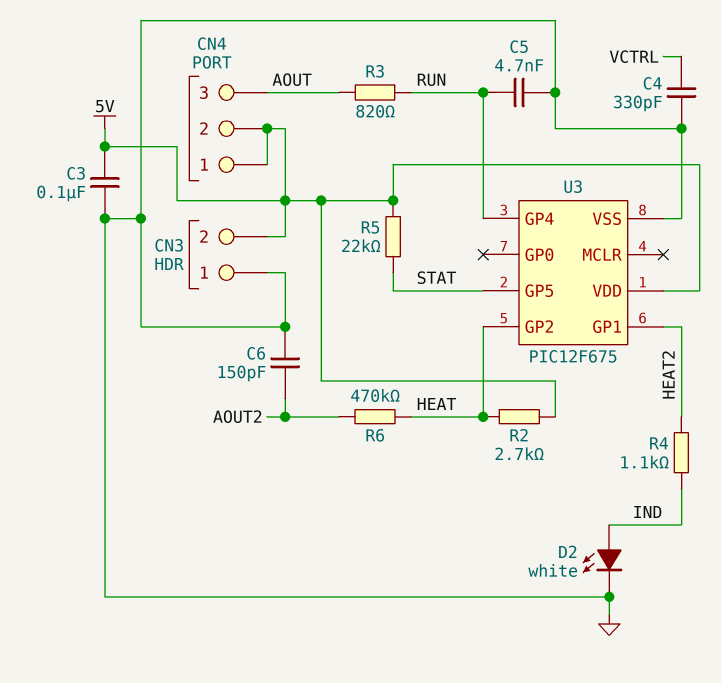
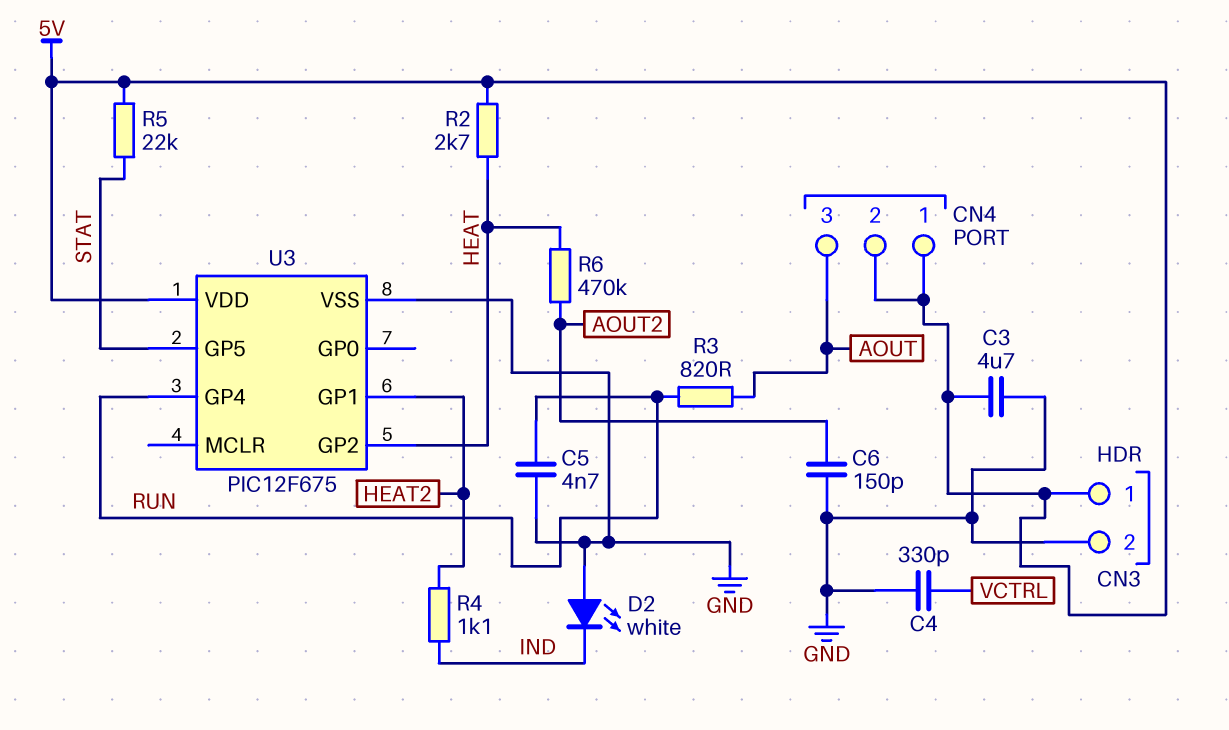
C3: 100nF (5V, GND) -> 4.7uF (5V, GND)
CN3 pin 1: GND -> 5V
CN3 pin 2: 5V -> GND
D2: LED white (A IND, K GND) -> LED white (A GND, K IND)

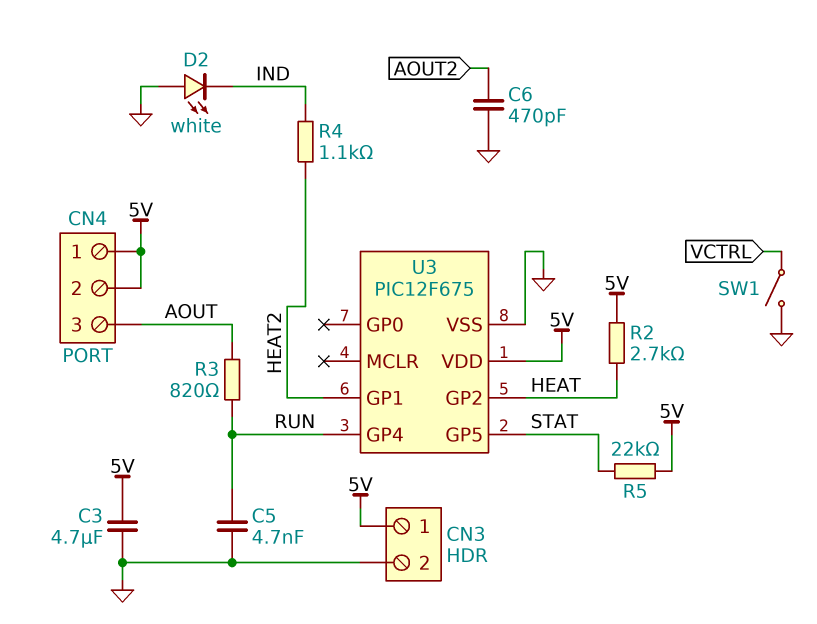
C4: 330pF (GND, VCTRL) -> none
C6: 150pF (AOUT2, GND) -> 470pF (AOUT2, GND)
R6: 470k (AOUT2, HEAT) -> none
SW1: none -> switch (GND, VCTRL)

